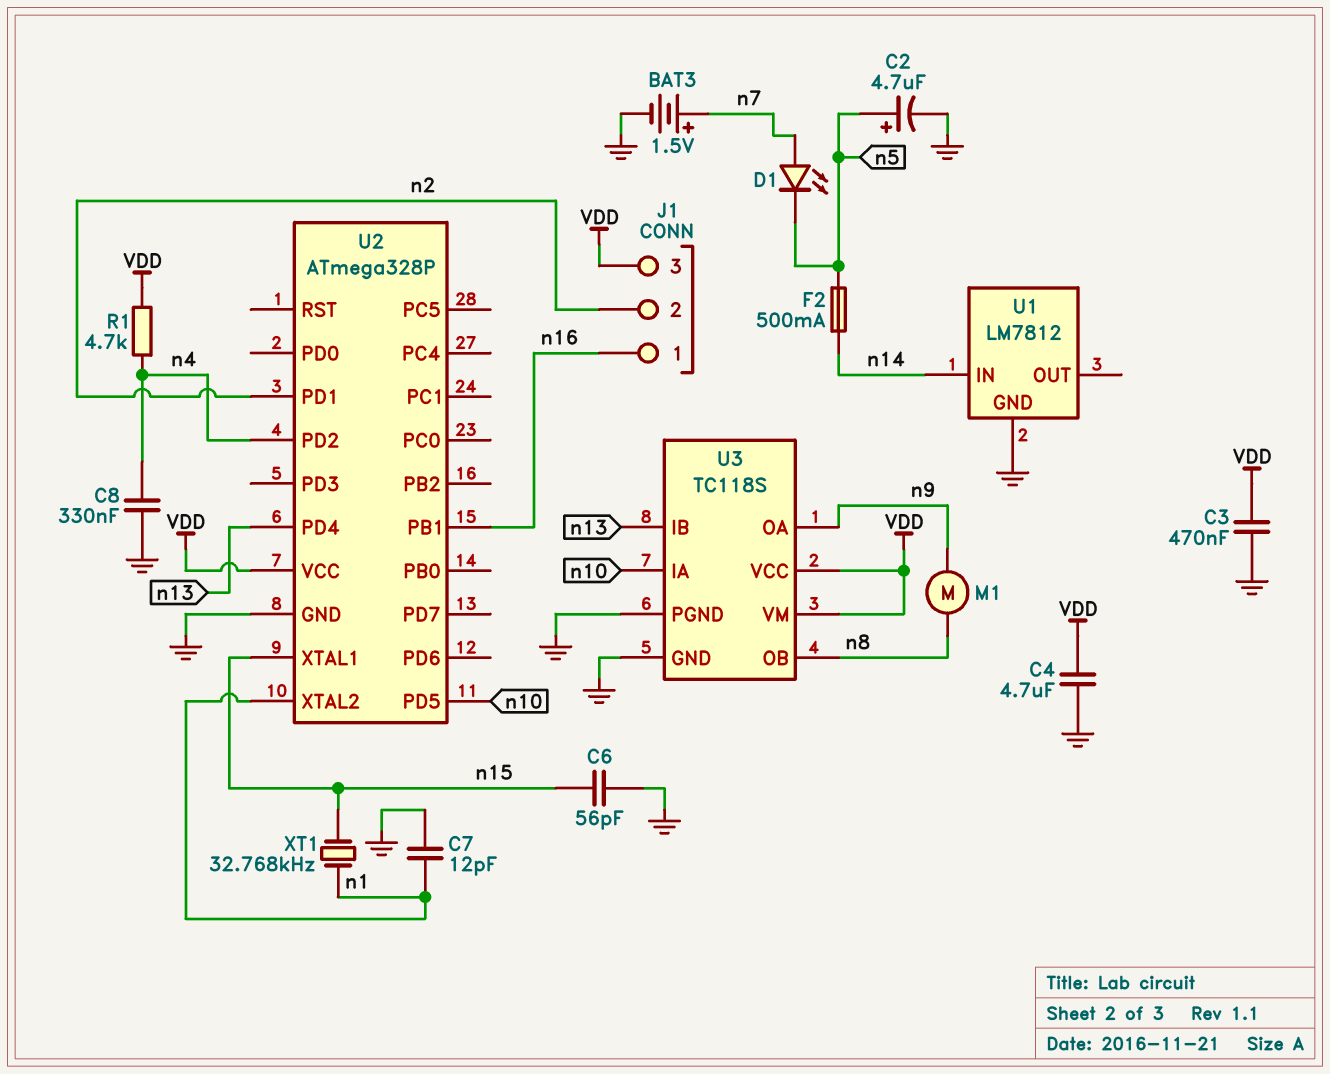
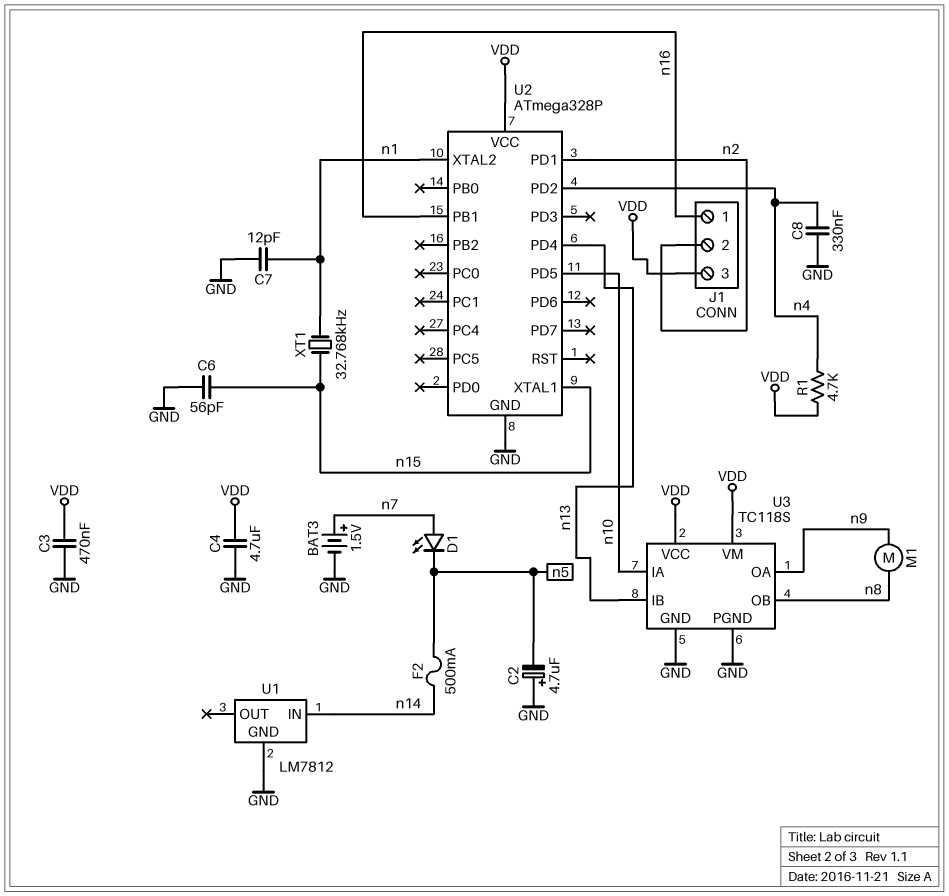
C2: 4.7uF (plus n5, minus GND) -> 4.7uF (plus GND, minus n5)

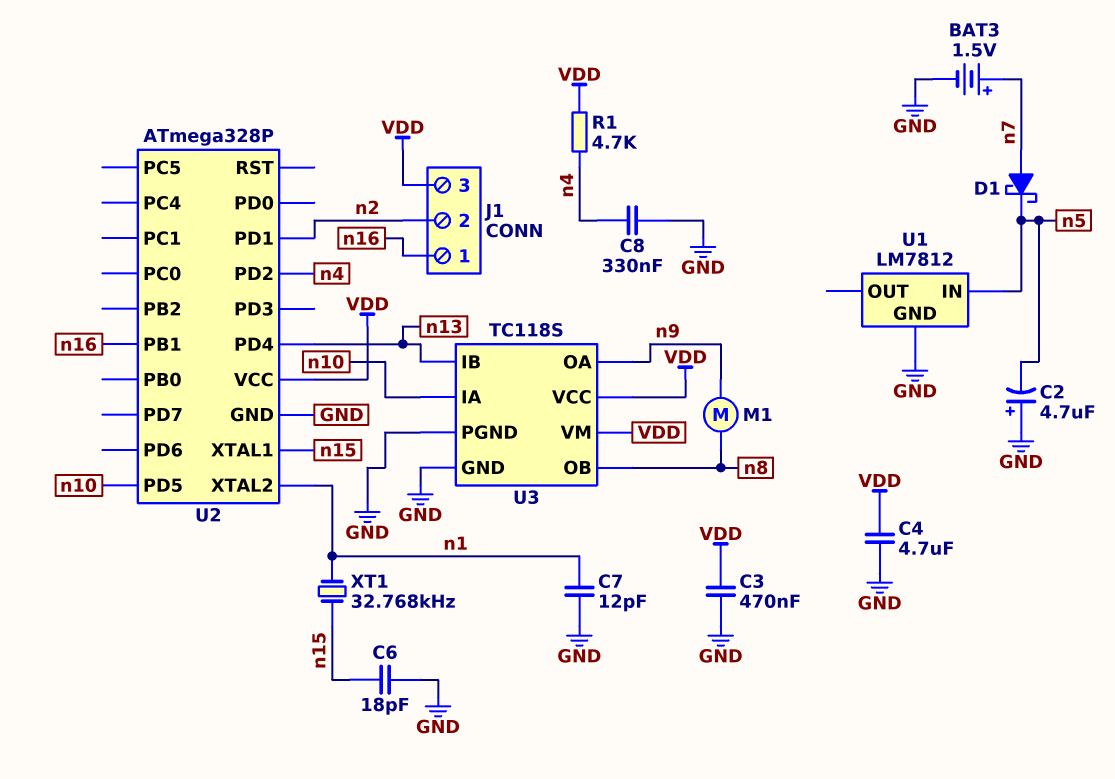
C6: 56pF (GND, n15) -> 18pF (GND, n15)
D1: LED (A n7, K n5) -> schottky (A n7, K n5)
F2: 500mA (n5, n14) -> none
U1 pin IN: n14 -> n5

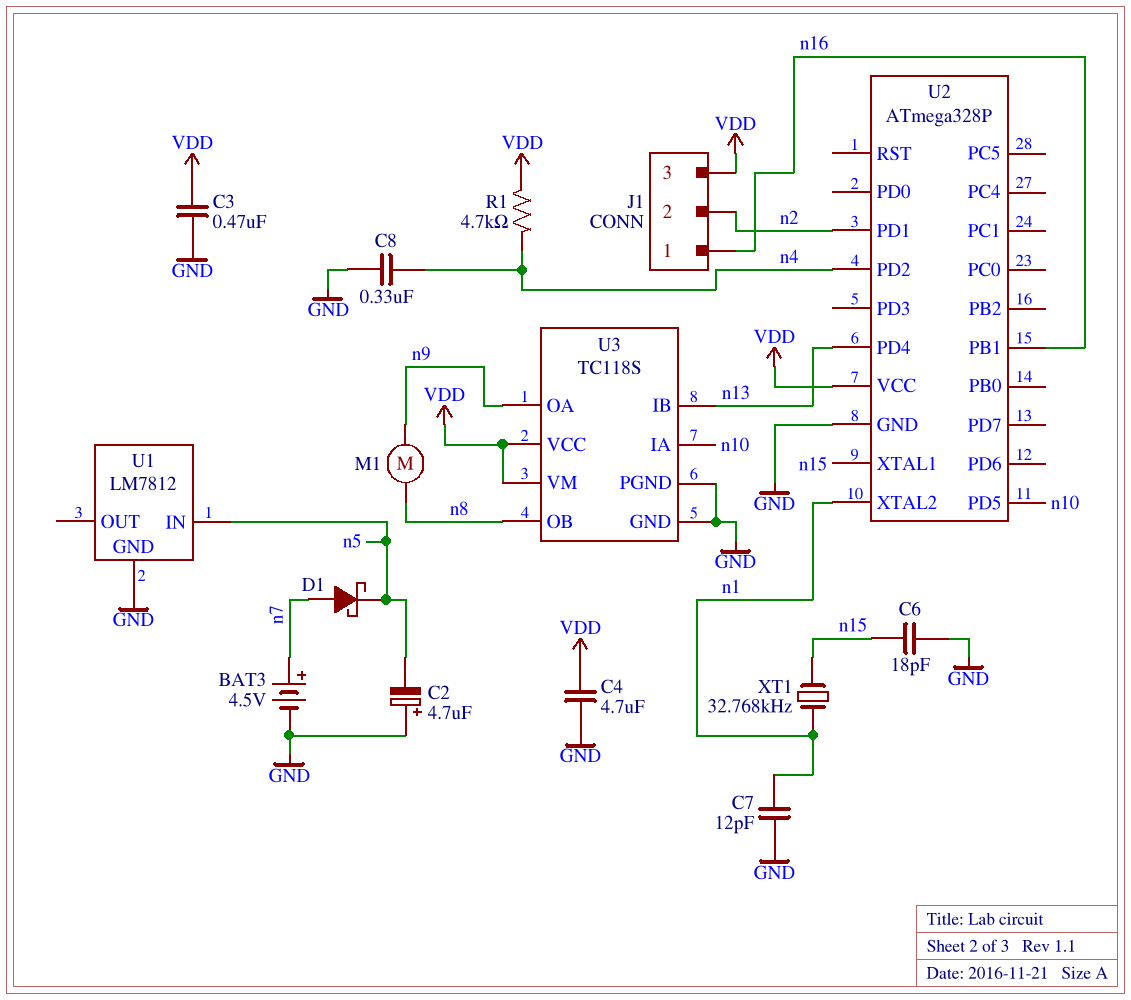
BAT3: 1.5V (plus n7, minus GND) -> 4.5V (plus n7, minus GND)

